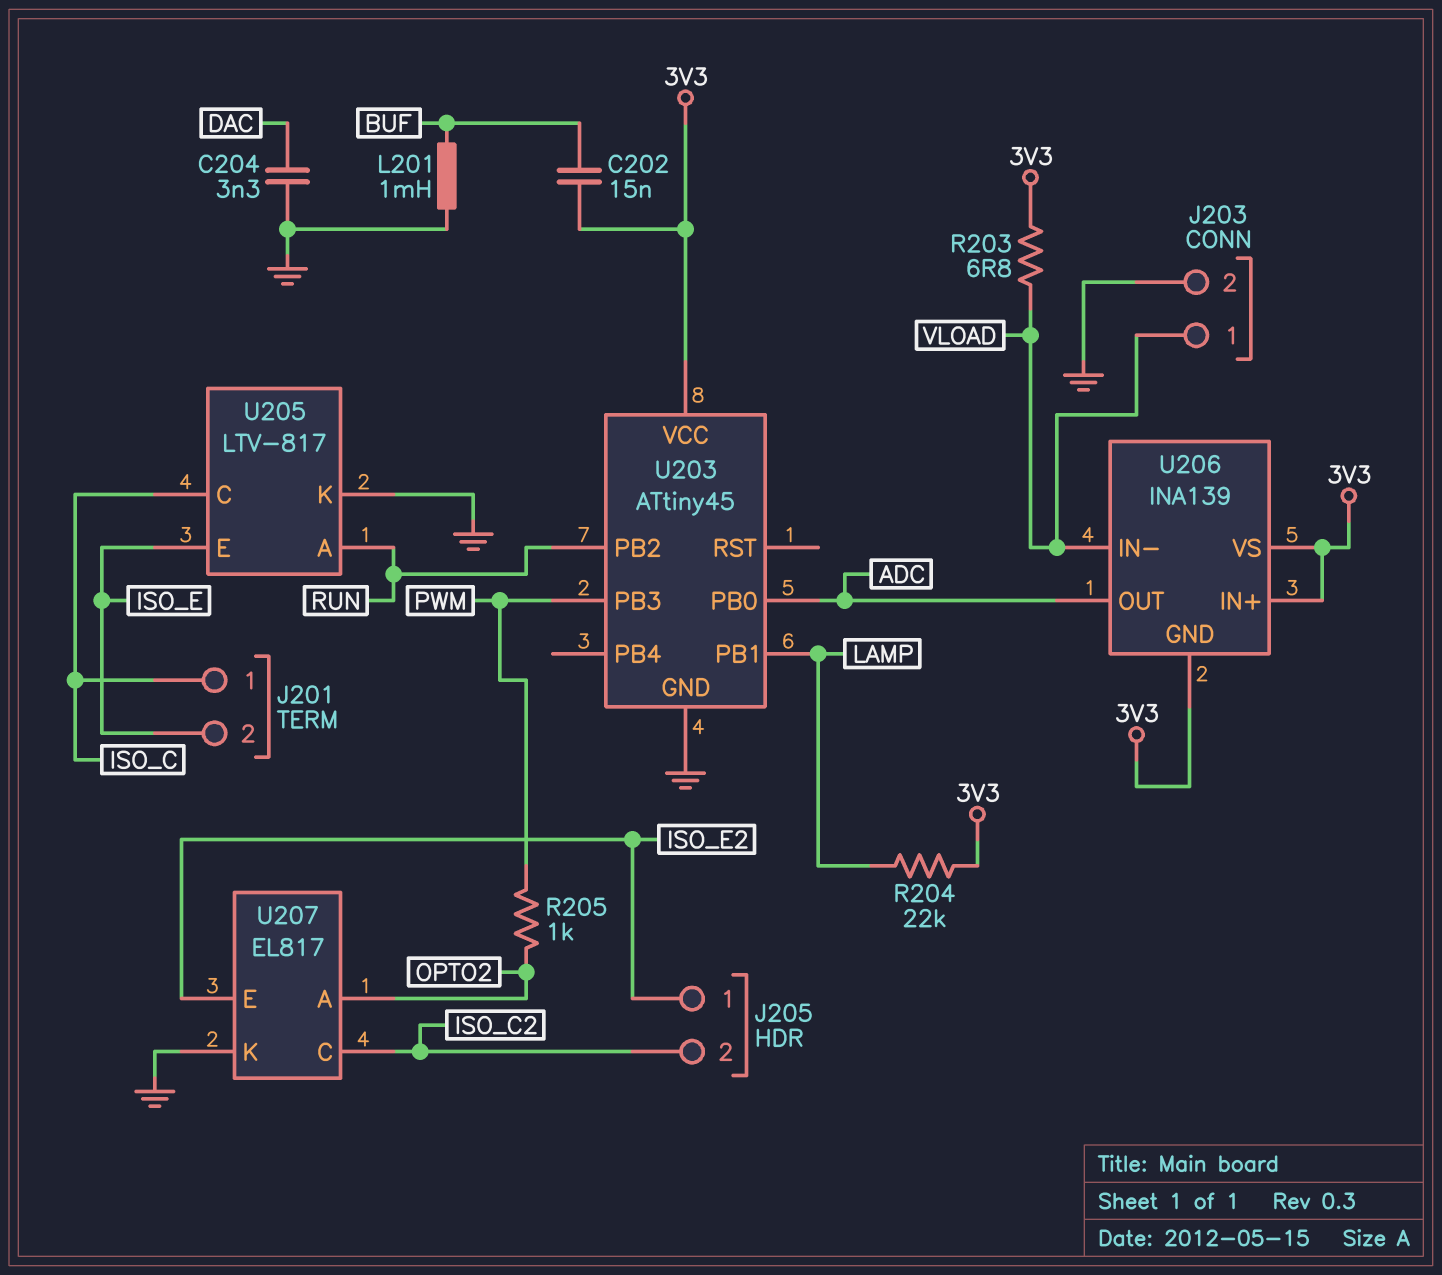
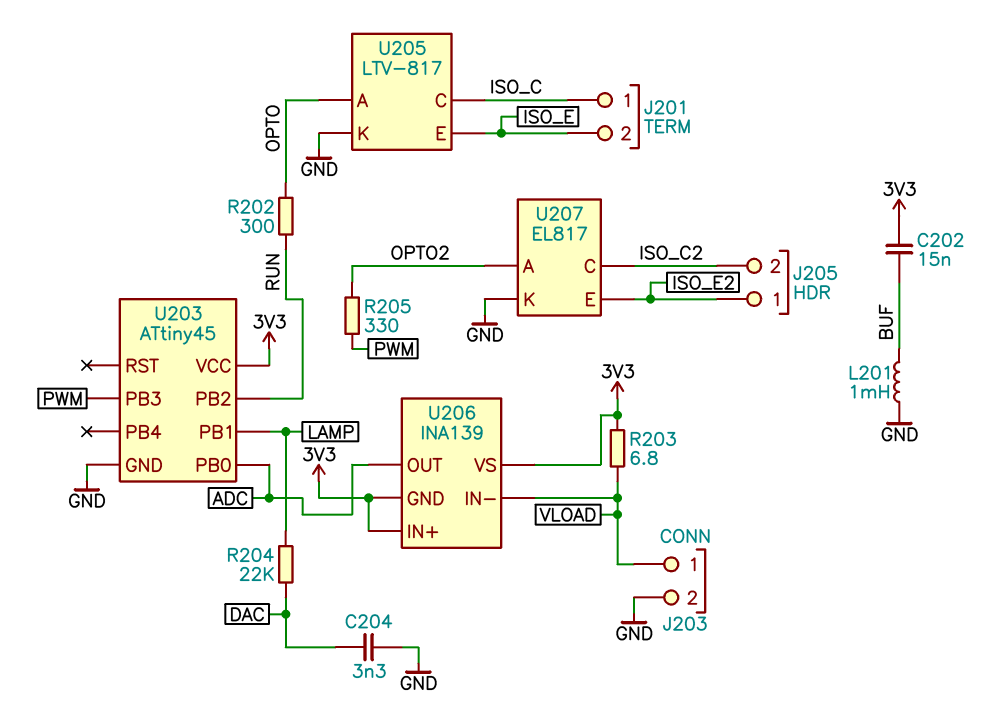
R202: none -> 300 (OPTO, RUN)
R204: 22k (3V3, LAMP) -> 22k (DAC, LAMP)
R205: 1k (OPTO2, PWM) -> 330 (OPTO2, PWM)
U205 pin A: RUN -> OPTO

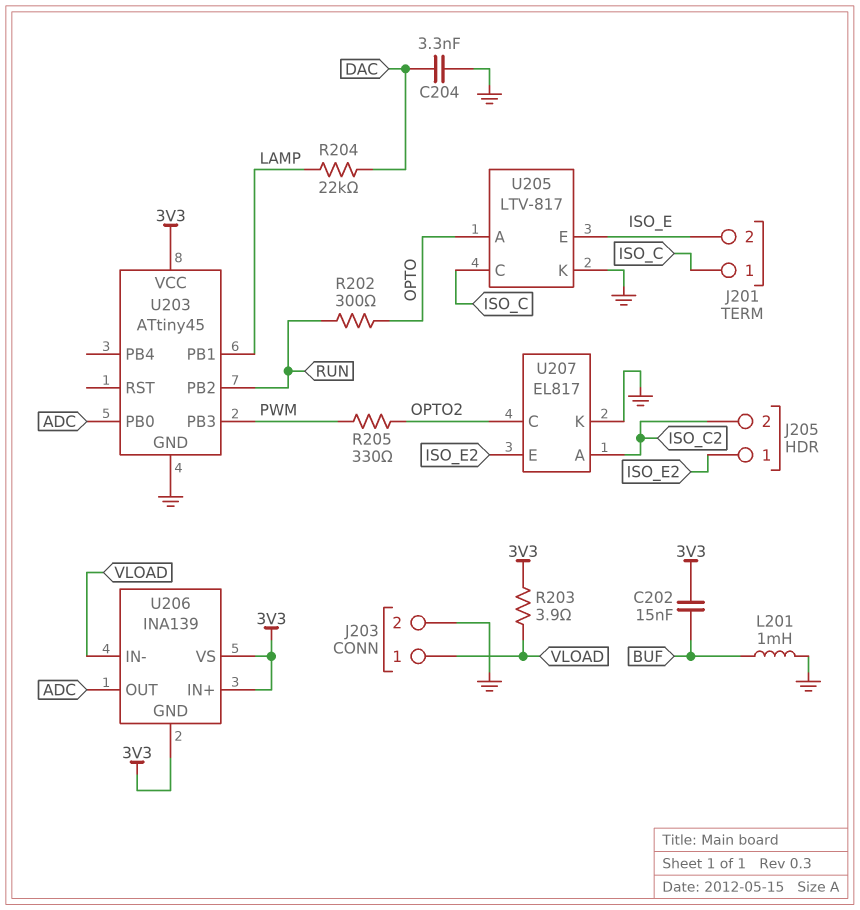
R203: 6.8 (3V3, VLOAD) -> 3.9 (3V3, VLOAD)
U207 pin A: OPTO2 -> ISO_C2
U207 pin C: ISO_C2 -> OPTO2

